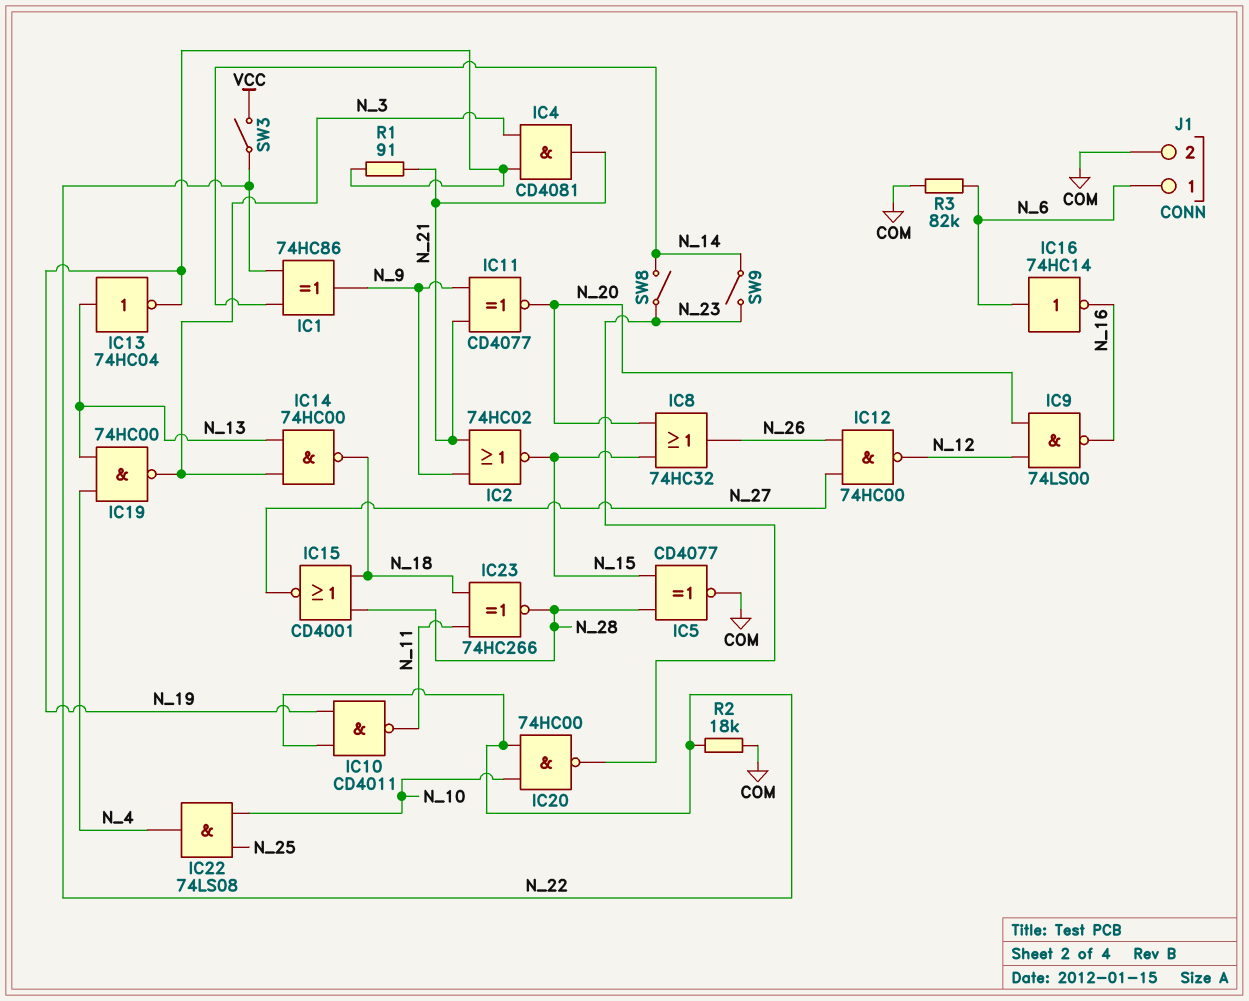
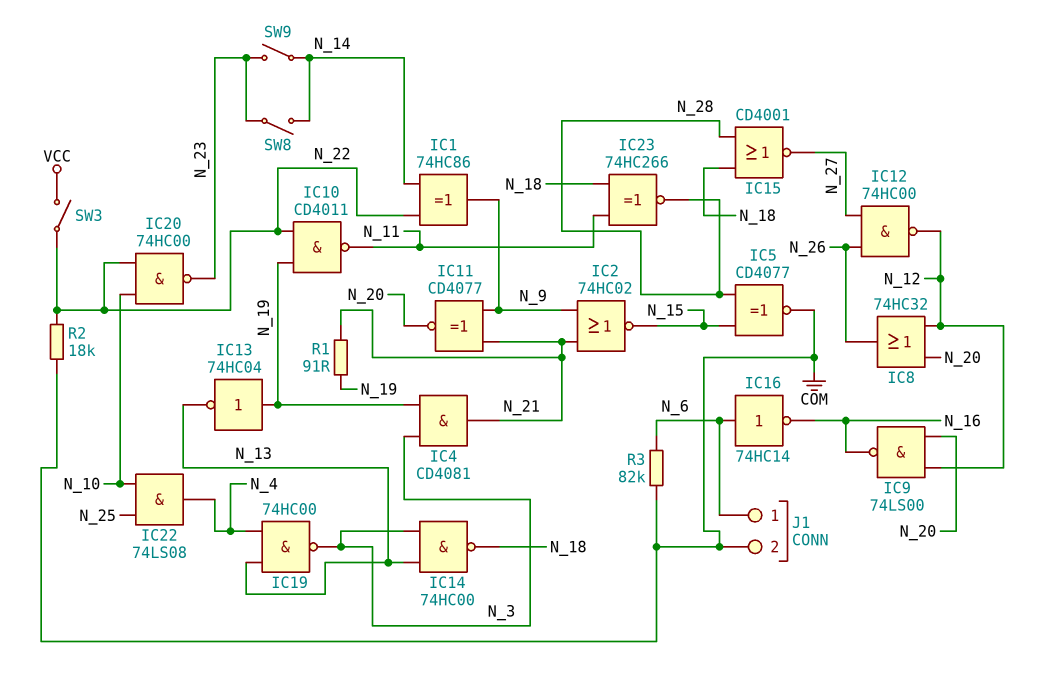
IC8: OR 74HC32 (in N_15, in N_20, out N_26) -> OR 74HC32 (in N_12, in N_20, out N_26)
IC13: NOT 74HC04 (in N_13, out N_19) -> NOT 74HC04 (in N_19, out N_13)

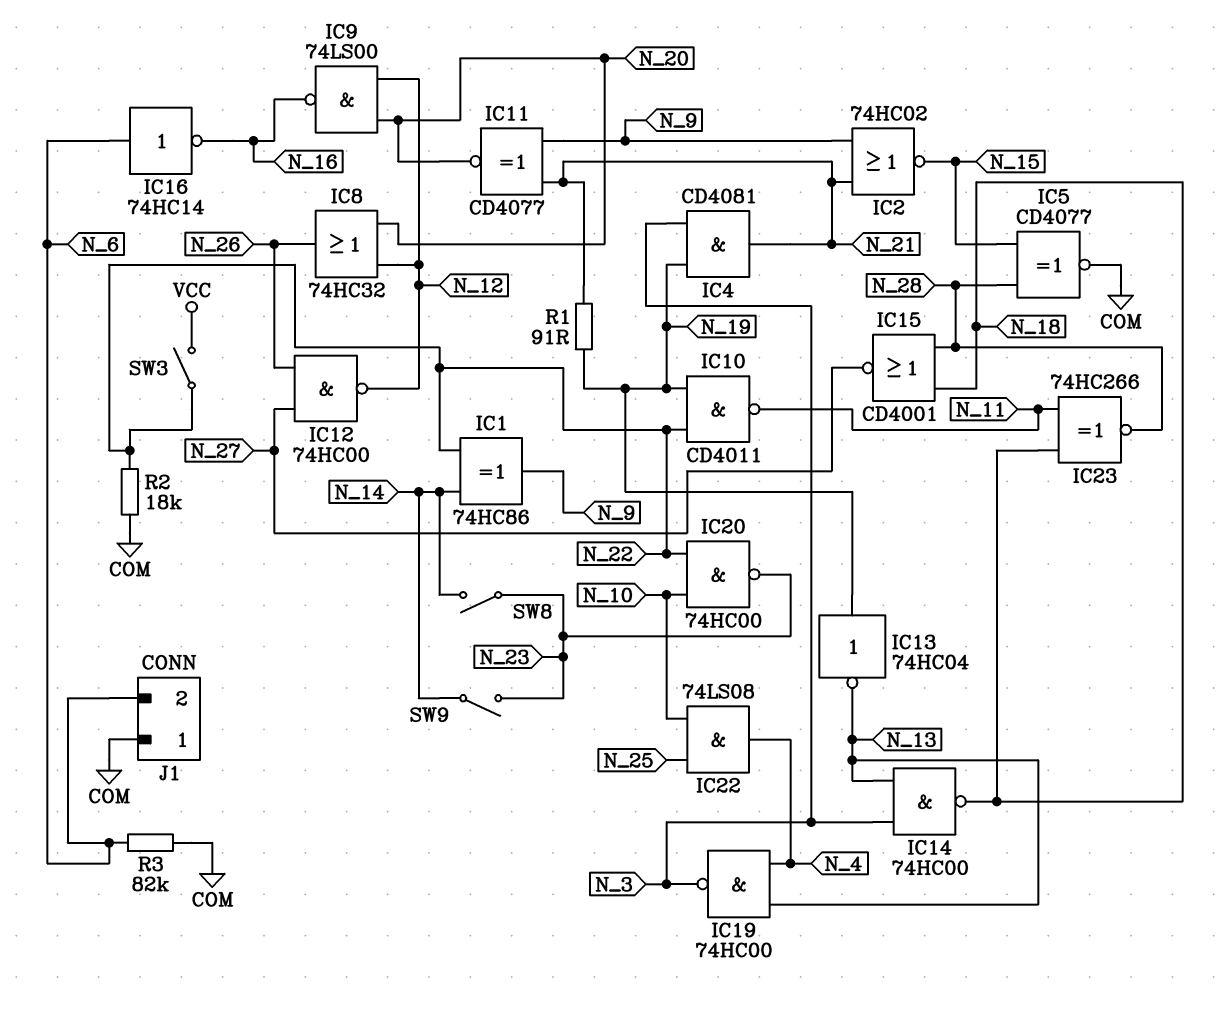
J1 pin 1: N_6 -> COM
J1 pin 2: COM -> N_6

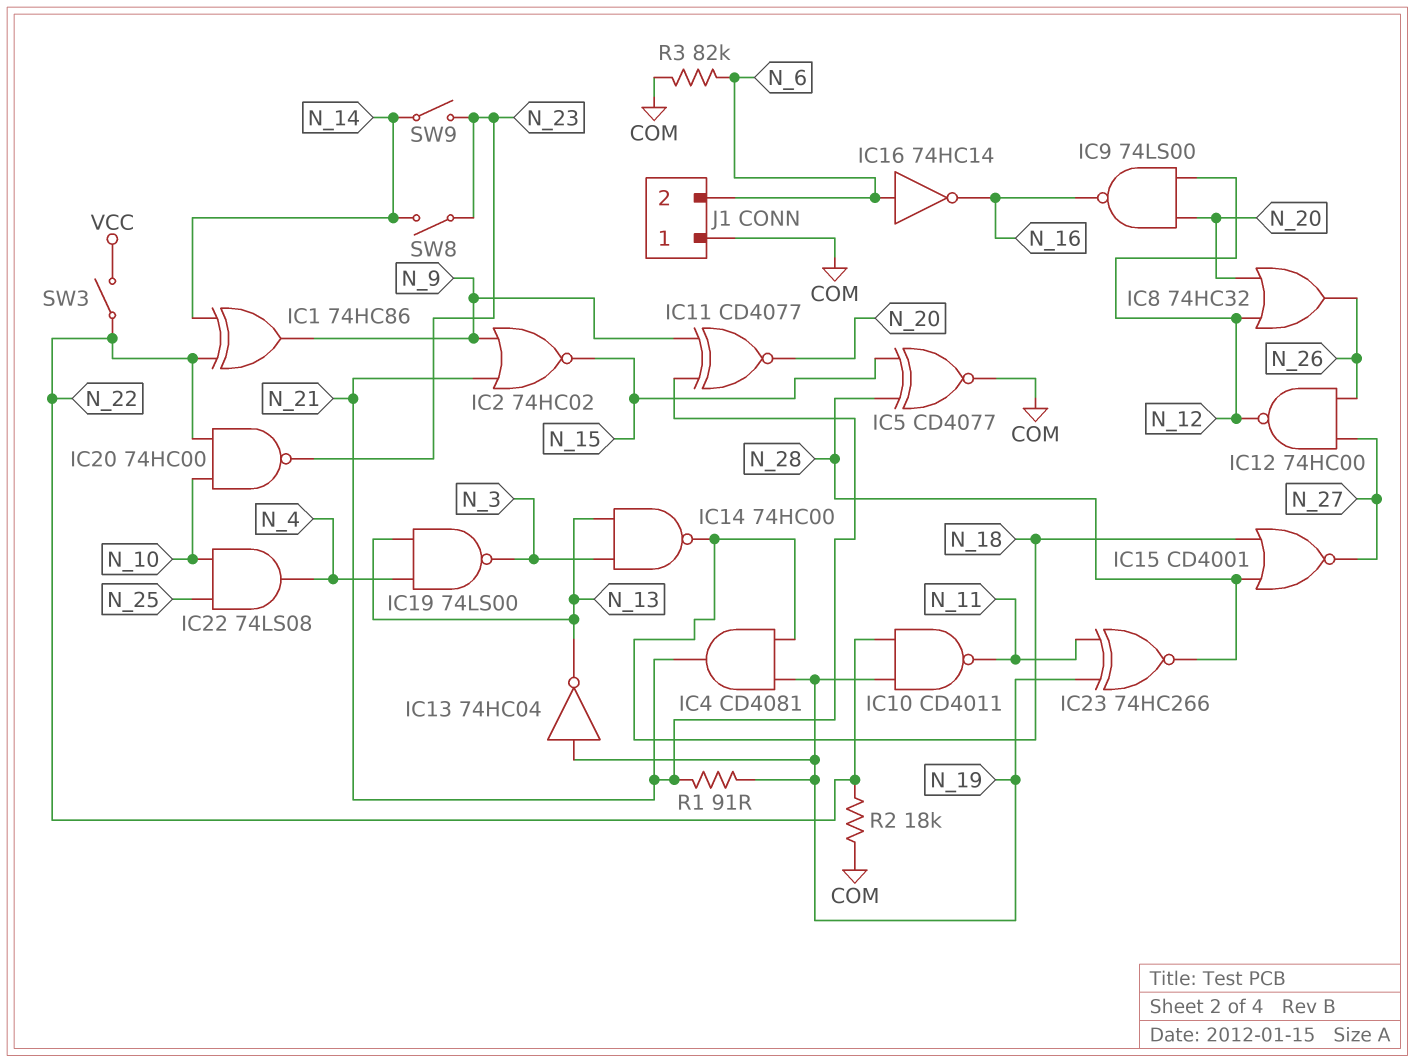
IC4: AND CD4081 (in N_3, in N_19, out N_21) -> AND CD4081 (in N_18, in N_19, out N_21)
IC19: NAND 74HC00 (in N_4, in N_13, out N_3) -> NAND 74LS00 (in N_4, in N_13, out N_3)
IC23: XNOR 74HC266 (in N_11, in N_18, out N_28) -> XNOR 74HC266 (in N_11, in N_19, out N_28)

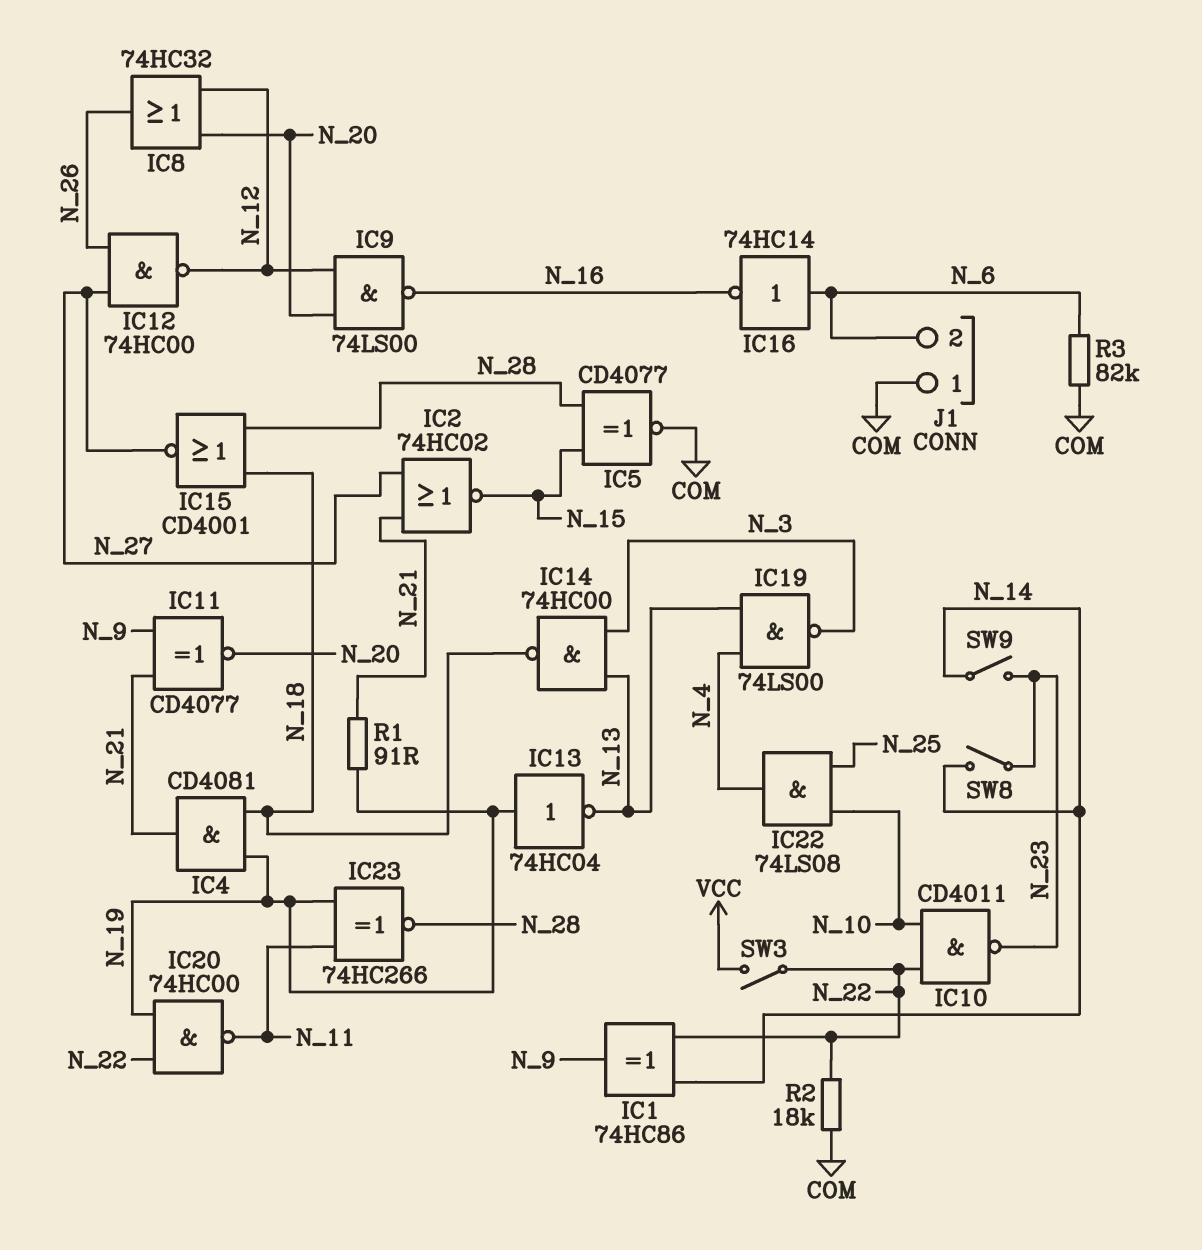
IC2: NOR 74HC02 (in N_9, in N_21, out N_15) -> NOR 74HC02 (in N_21, in N_27, out N_15)
IC10: NAND CD4011 (in N_19, in N_22, out N_11) -> NAND CD4011 (in N_10, in N_22, out N_23)
IC20: NAND 74HC00 (in N_10, in N_22, out N_23) -> NAND 74HC00 (in N_19, in N_22, out N_11)

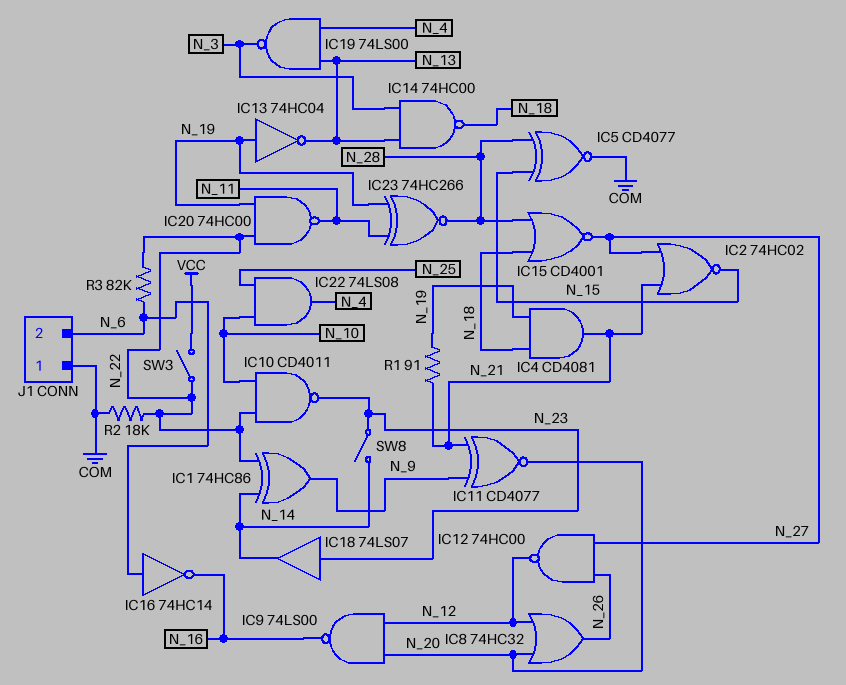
IC18: none -> buffer 74LS07 (in N_23, out N_14)
R3: 82k (COM, N_6) -> 82k (N_6, N_22)
SW9: switch (N_14, N_23) -> none

